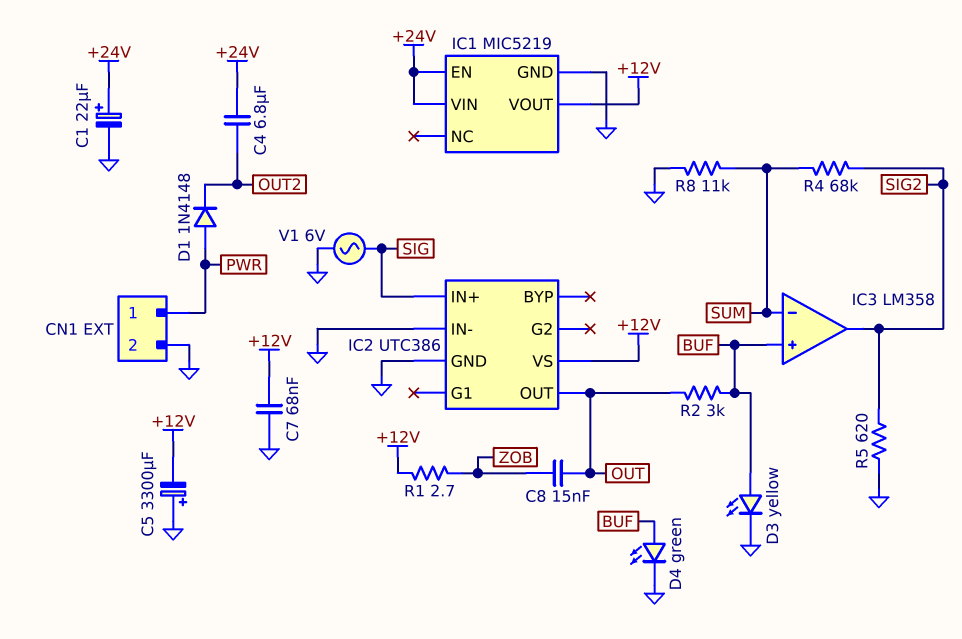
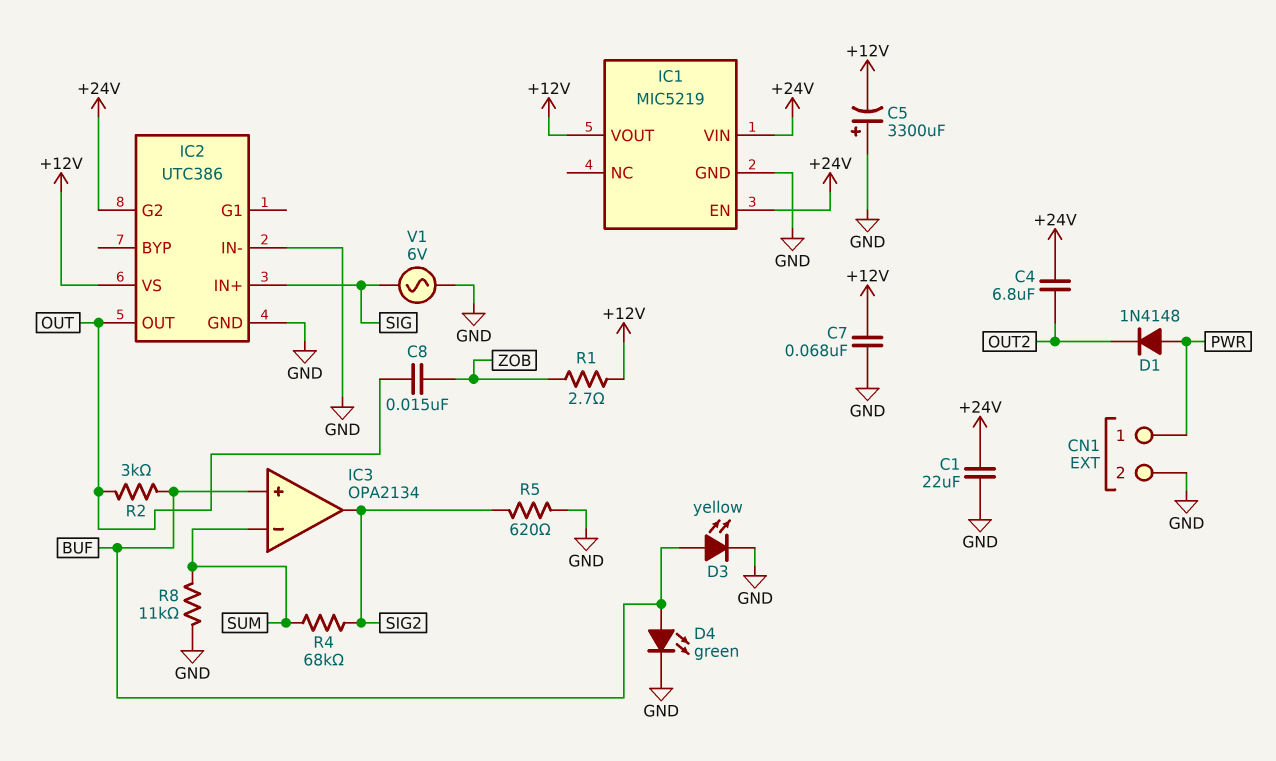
C1: 22uF (plus +24V, minus GND) -> 22uF (+24V, GND)
IC2 pin G2: none -> +24V
IC3: LM358 -> OPA2134

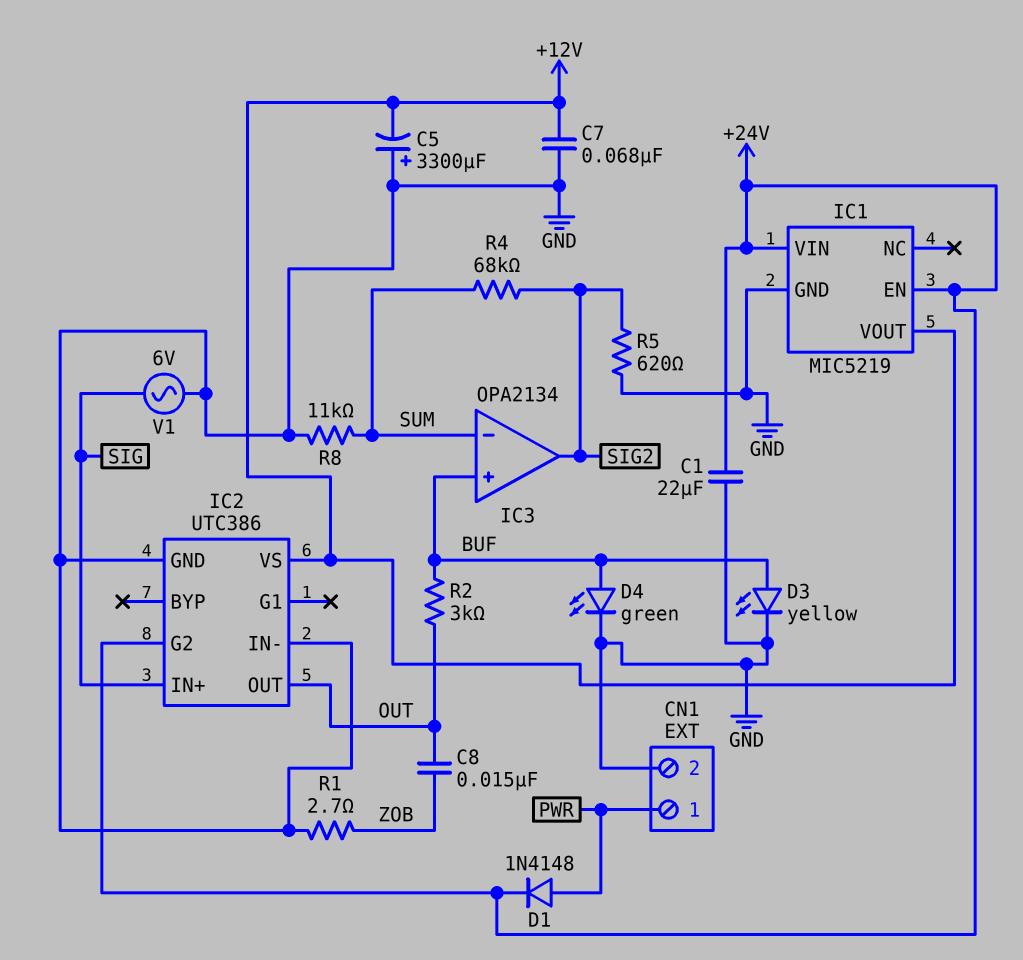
C4: 6.8uF (+24V, OUT2) -> none
D1: diode 1N4148 (A PWR, K OUT2) -> diode 1N4148 (A PWR, K +24V)
R1: 2.7 (+12V, ZOB) -> 2.7 (GND, ZOB)

